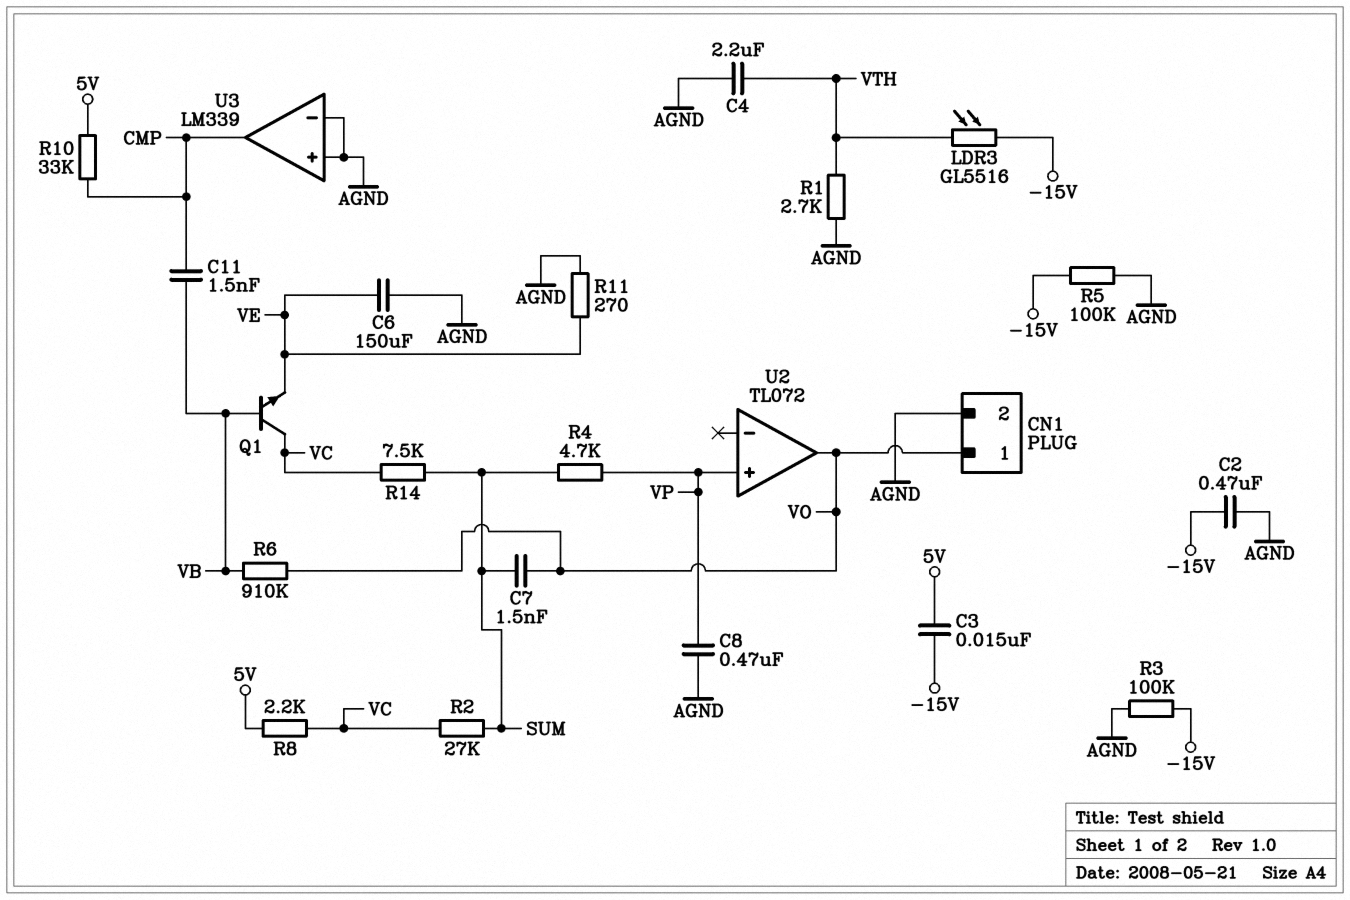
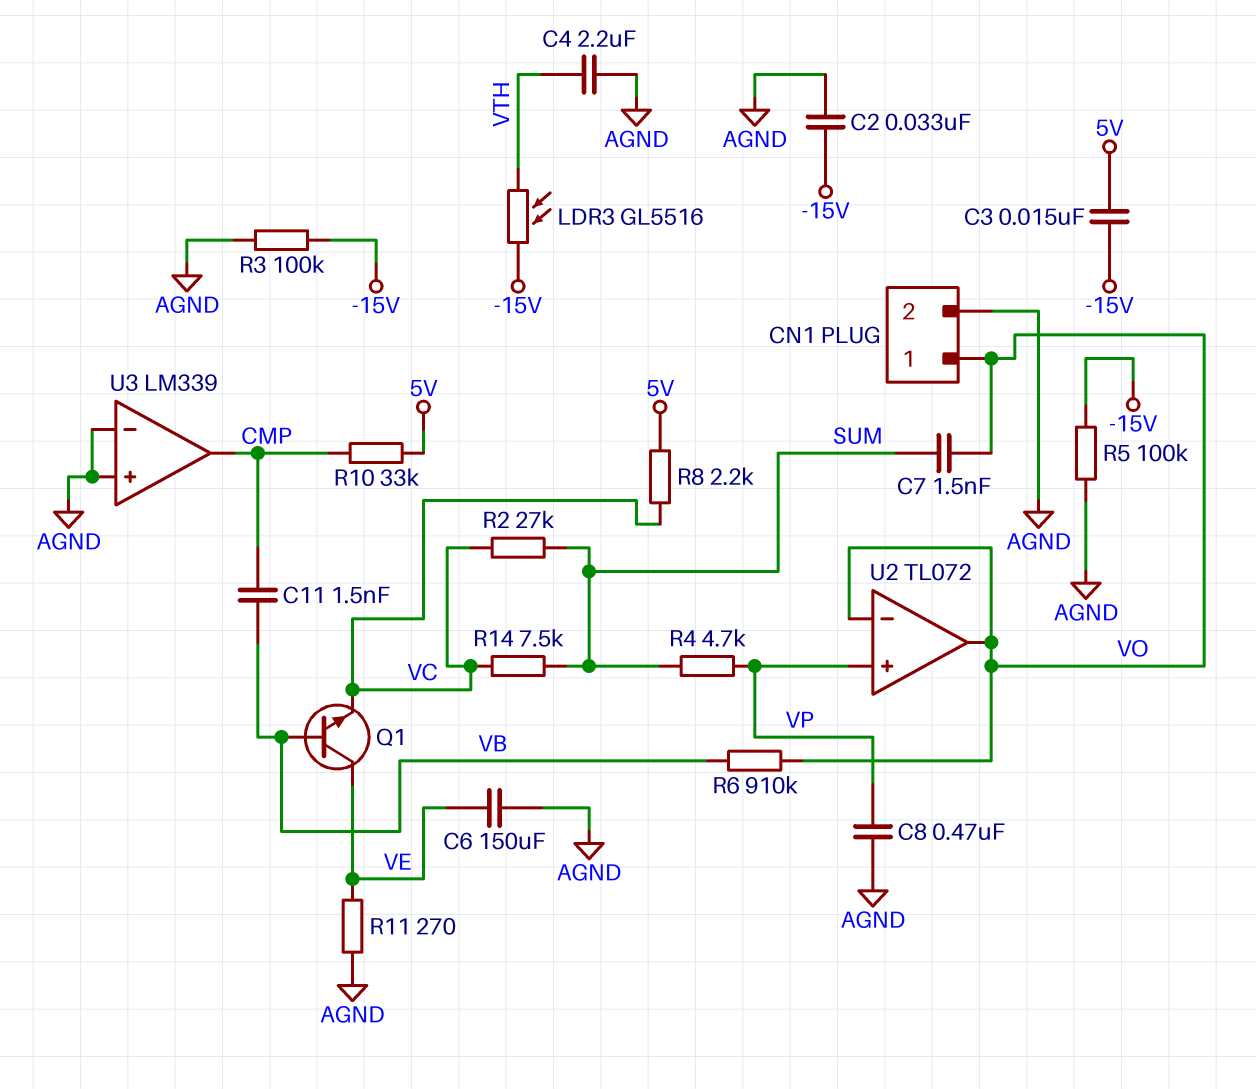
C2: 470nF (-15V, AGND) -> 33nF (-15V, AGND)
Q1: NPN (B VB, C VC, E VE) -> NPN (B VB, C VE, E VC)
R1: 2.7k (AGND, VTH) -> none
U2 pin in-: none -> VO

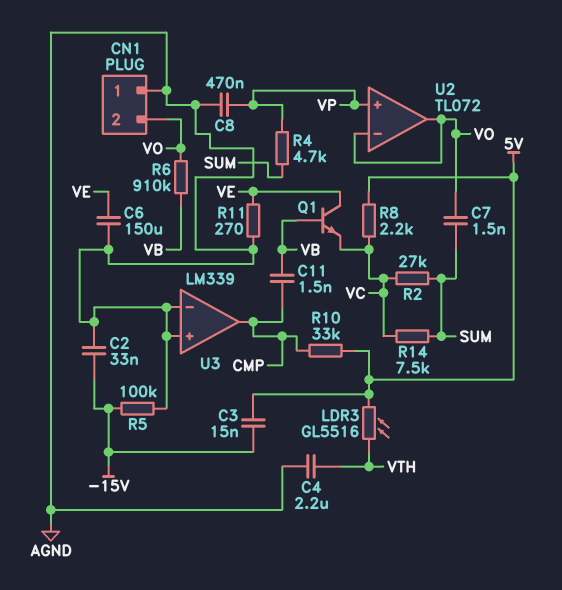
CN1 pin 1: VO -> AGND
CN1 pin 2: AGND -> VO
LDR3: GL5516 (-15V, VTH) -> GL5516 (5V, VTH)
R3: 100k (-15V, AGND) -> none

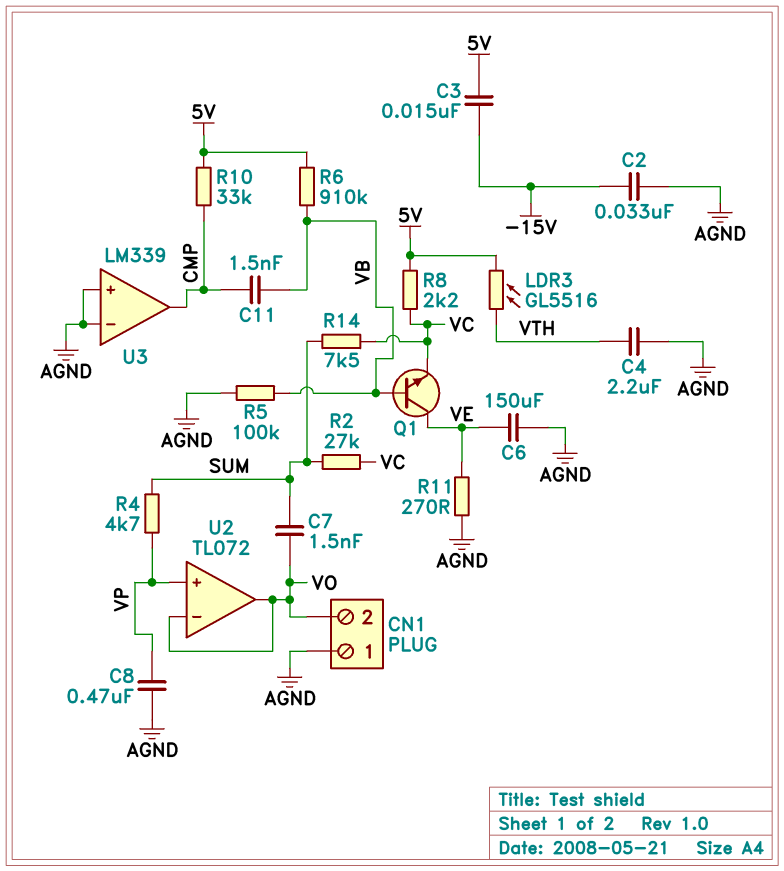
R5: 100k (-15V, AGND) -> 100k (AGND, VB)
R6: 910k (VB, VO) -> 910k (5V, VB)

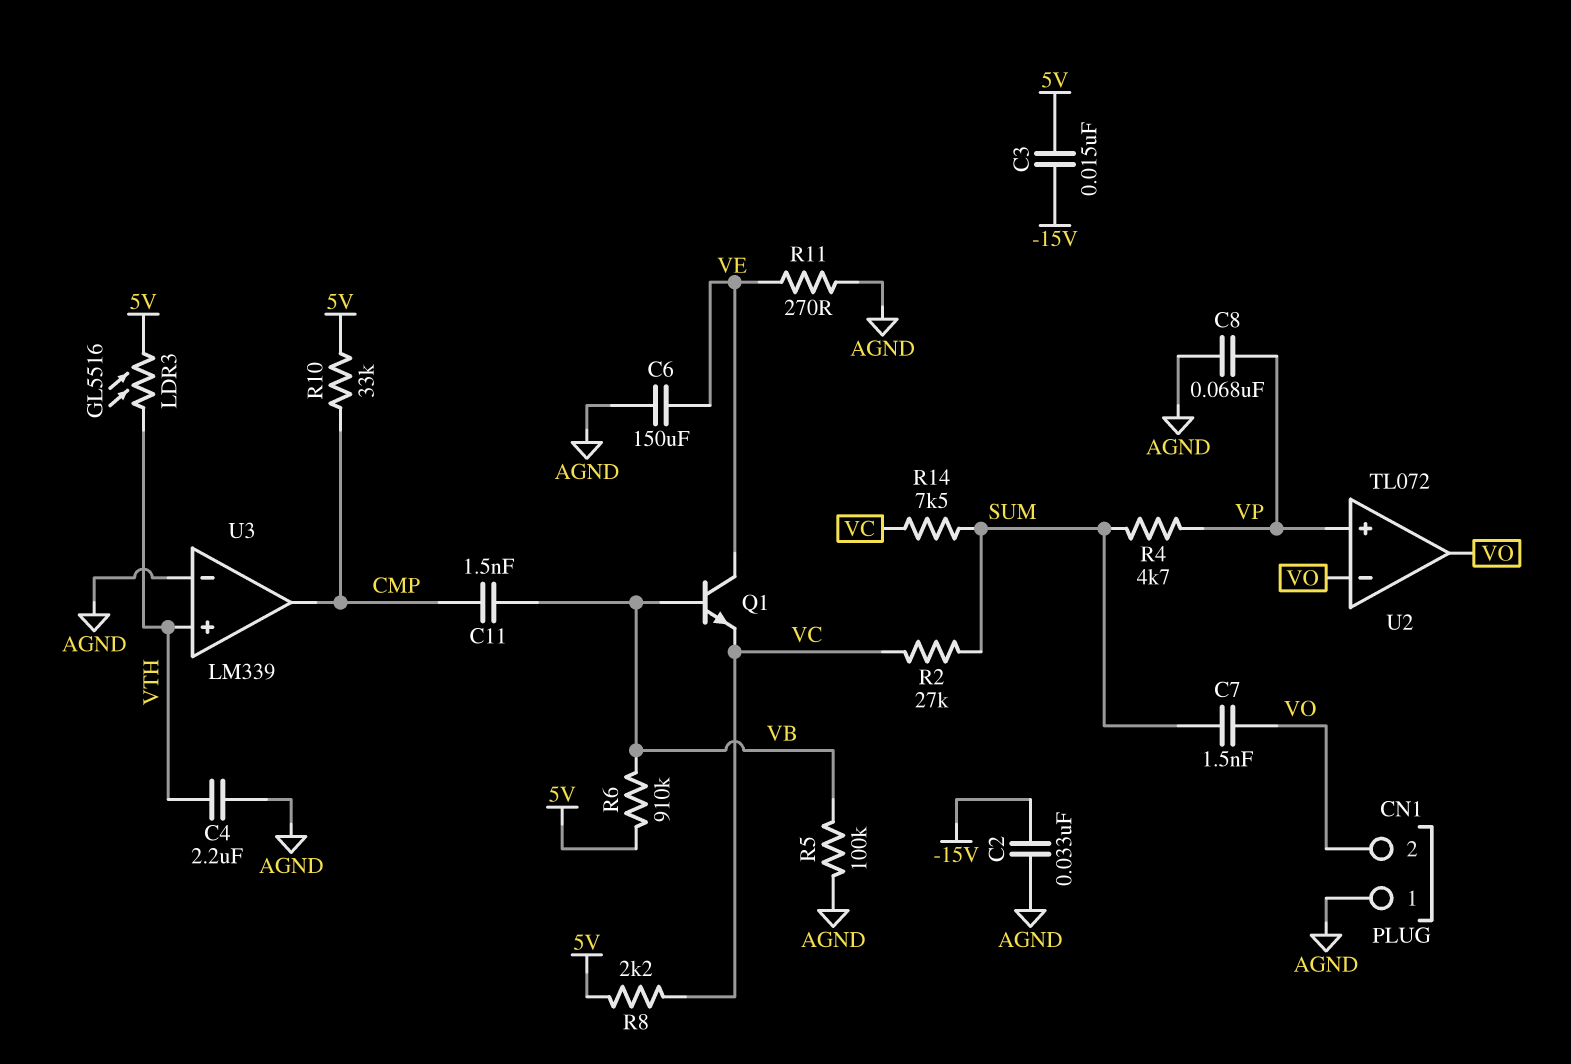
C8: 470nF (AGND, VP) -> 68nF (AGND, VP)
U3 pin in+: AGND -> VTH

